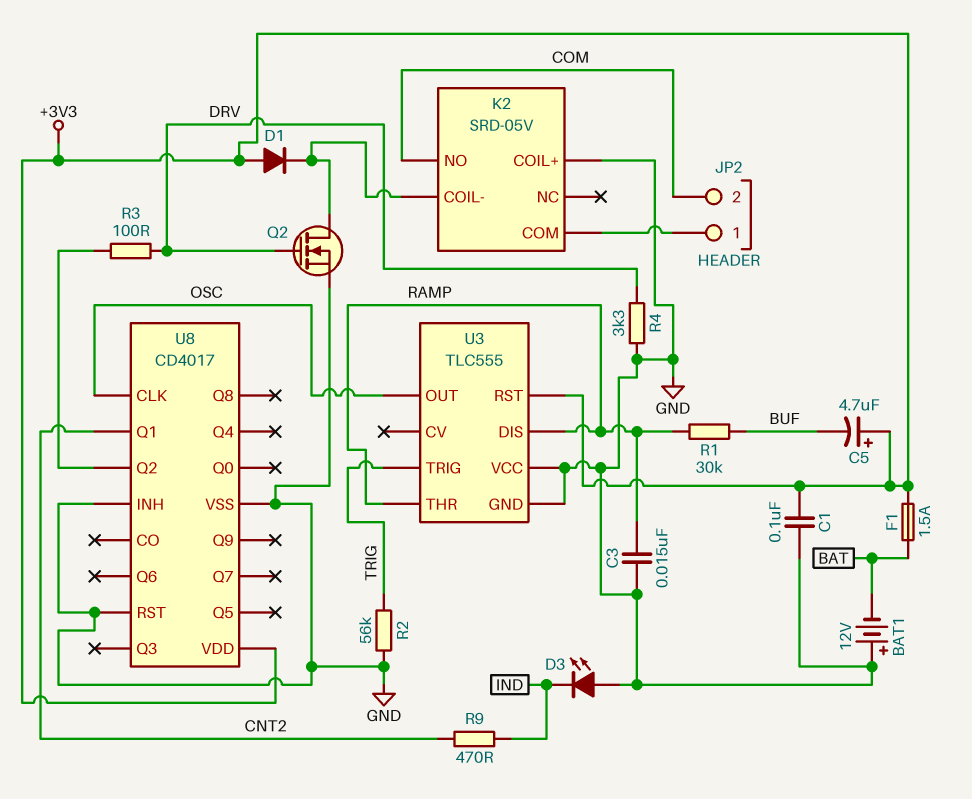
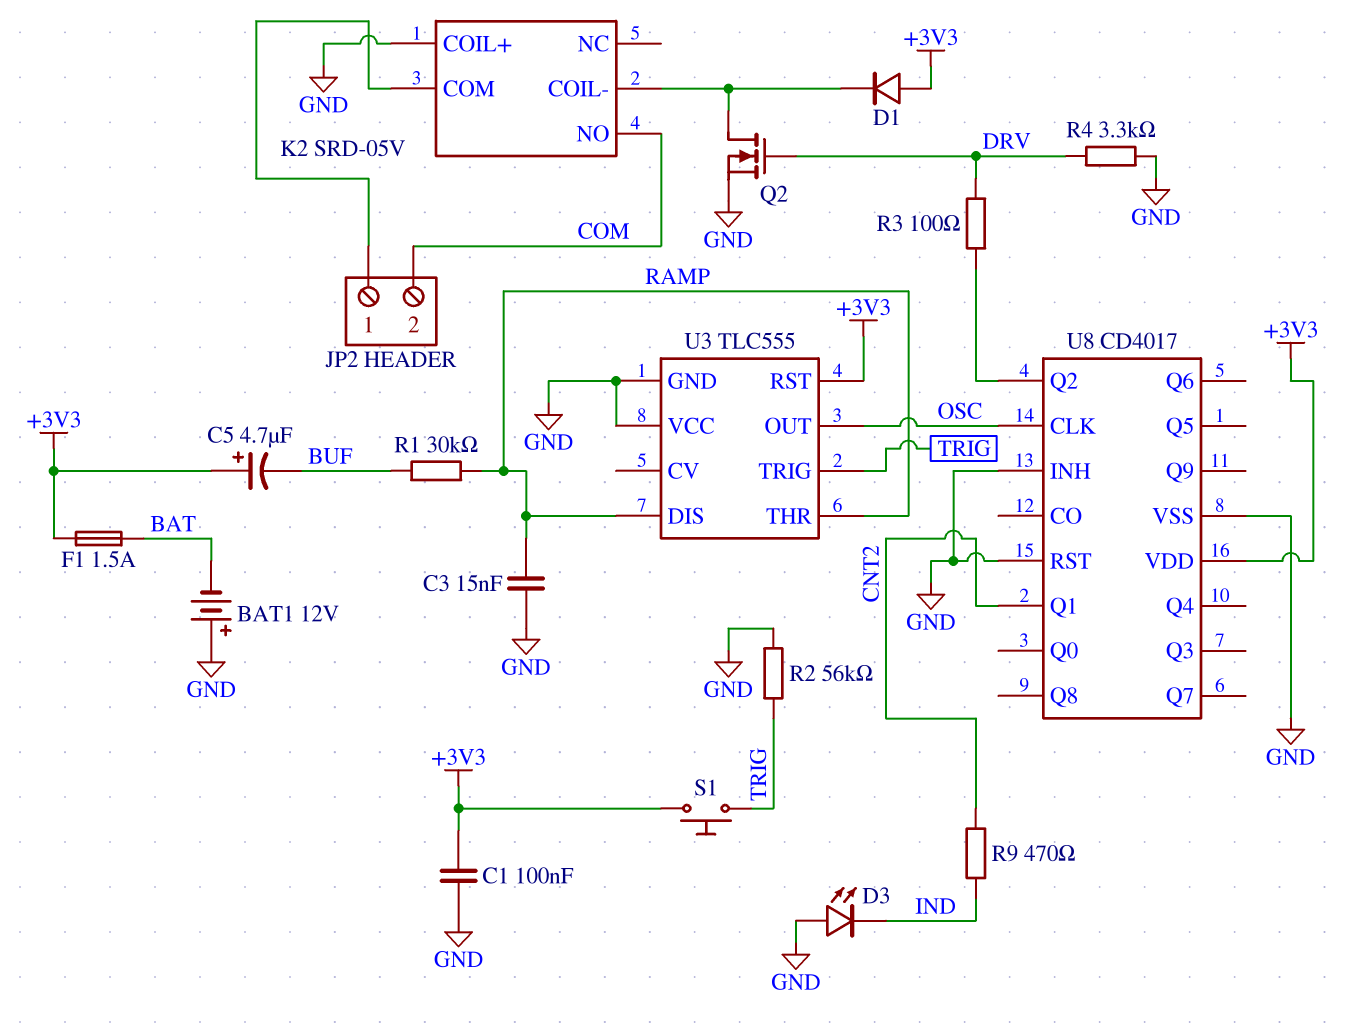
S1: none -> button (+3V3, TRIG)

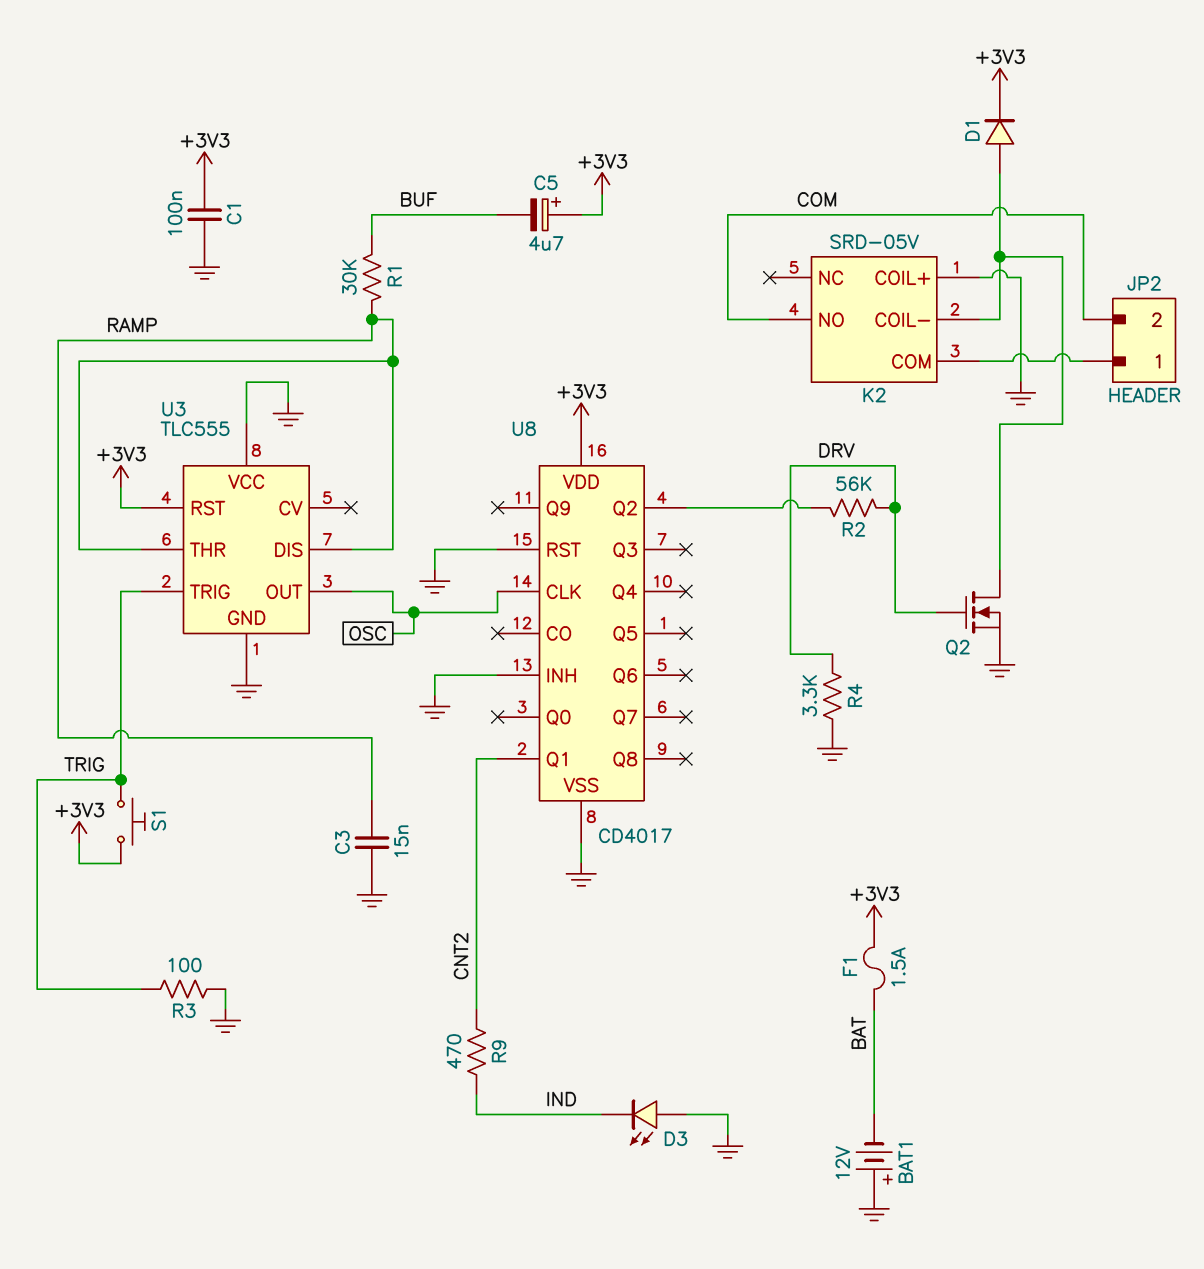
D1: diode (A +3V3, K K2/COIL-) -> diode (A K2/COIL-, K +3V3)
R2: 56k (GND, TRIG) -> 56k (DRV, U8/Q2)
R3: 100 (DRV, U8/Q2) -> 100 (GND, TRIG)

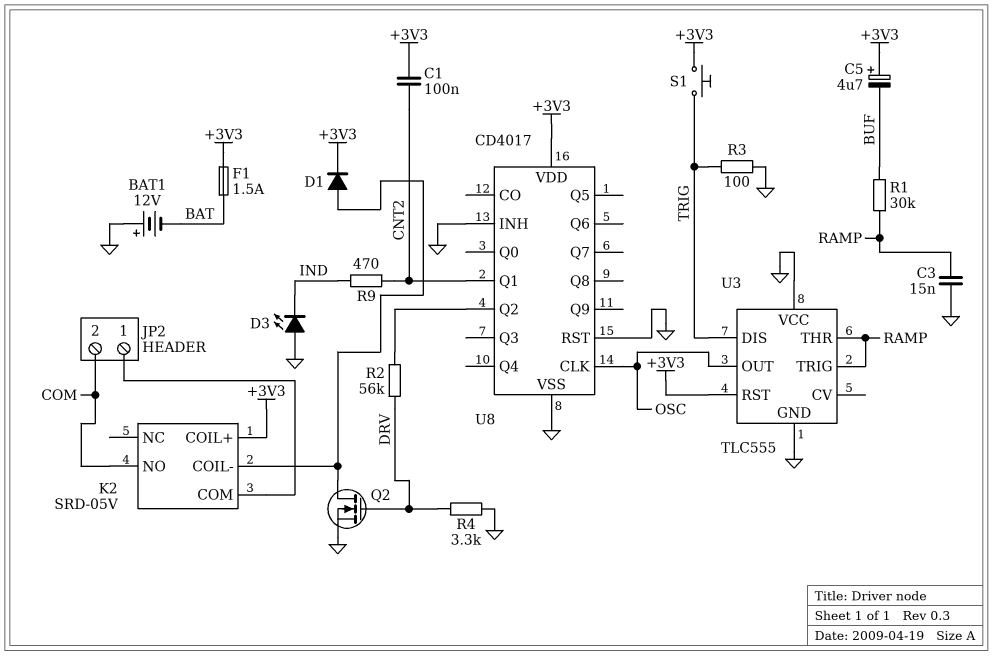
C1: 100nF (+3V3, GND) -> 100nF (+3V3, CNT2)
K2 pin COIL+: GND -> +3V3
U3 pin DIS: RAMP -> TRIG
U3 pin TRIG: TRIG -> RAMP

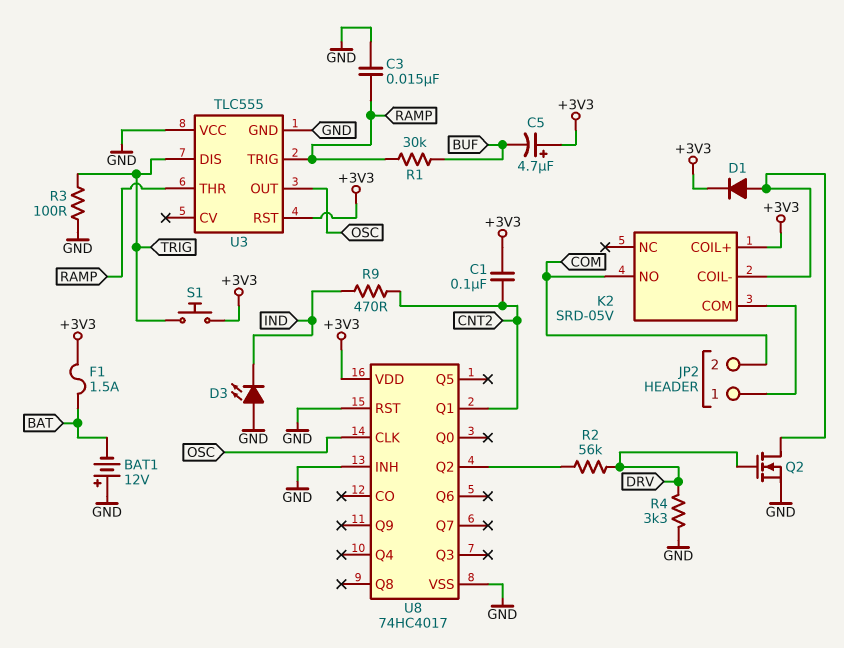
U8: CD4017 -> 74HC4017

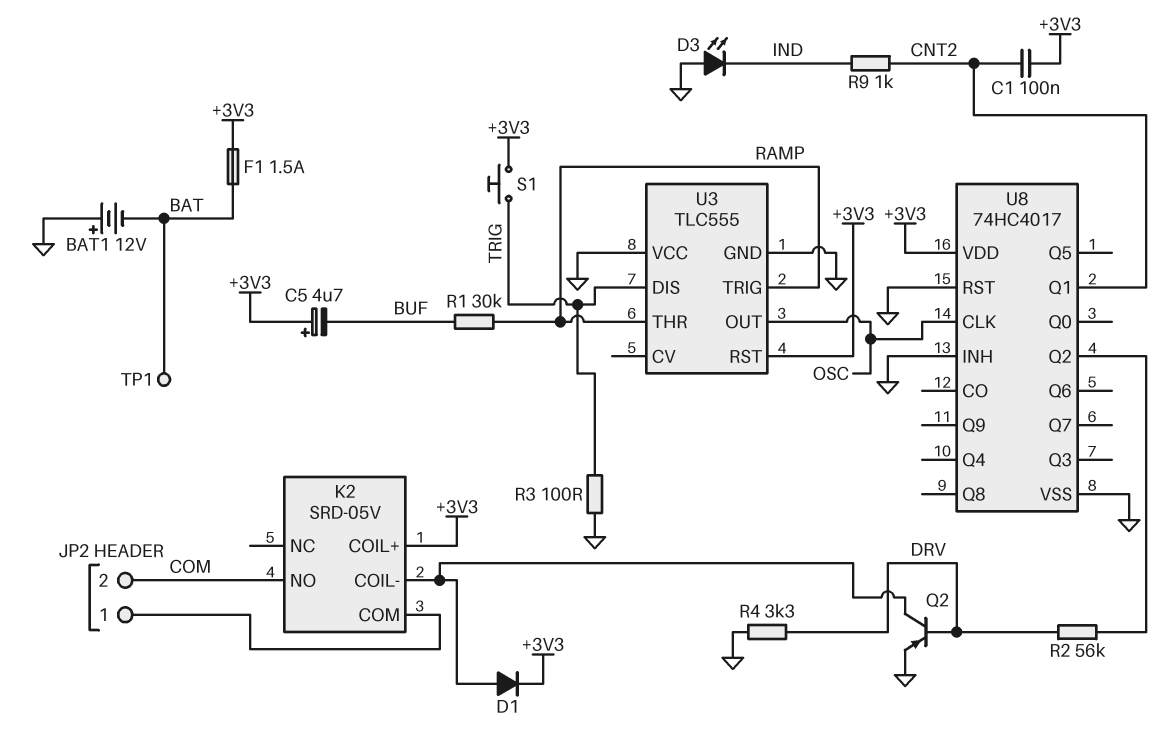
C3: 15nF (GND, RAMP) -> none
Q2: NMOS (G DRV, D K2/COIL-, S GND) -> PNP (B DRV, C K2/COIL-, E GND)
R9: 470 (CNT2, IND) -> 1k (CNT2, IND)
TP1: none -> test point (BAT)

